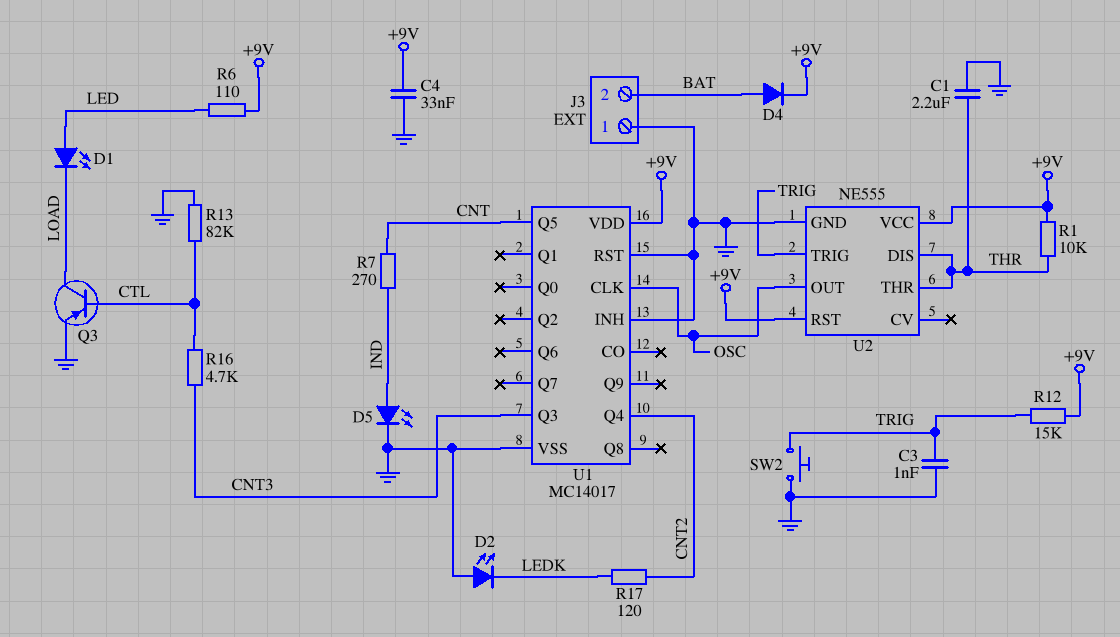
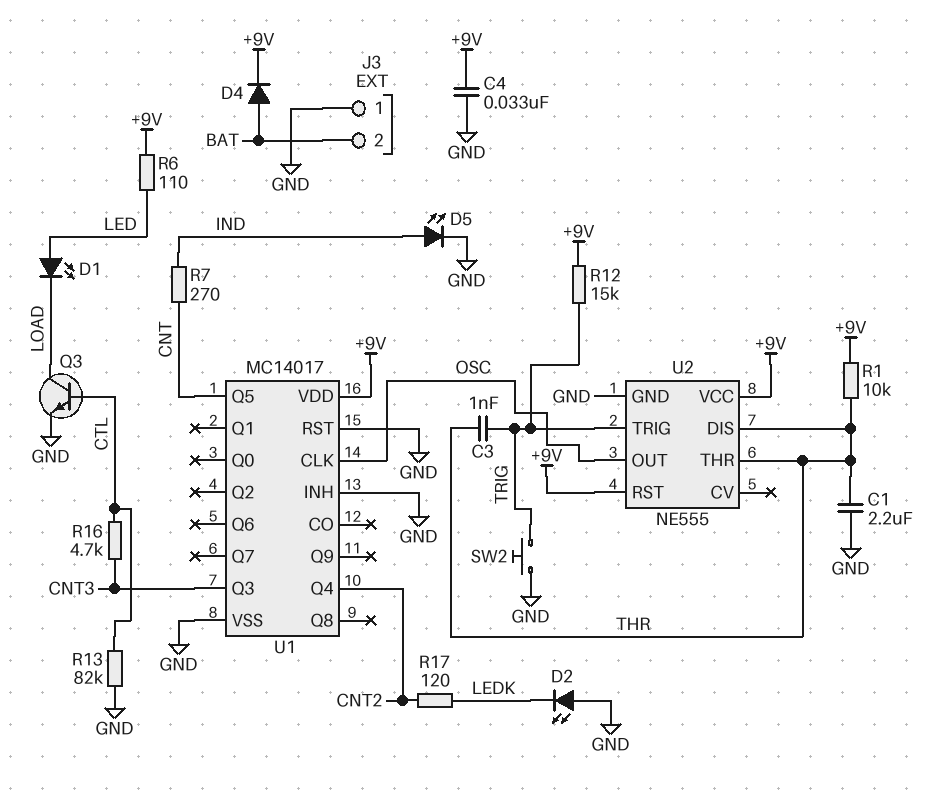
C3: 1nF (GND, TRIG) -> 1nF (THR, TRIG)
Q3: PNP (B CTL, C LOAD, E GND) -> NPN (B CTL, C LOAD, E GND)

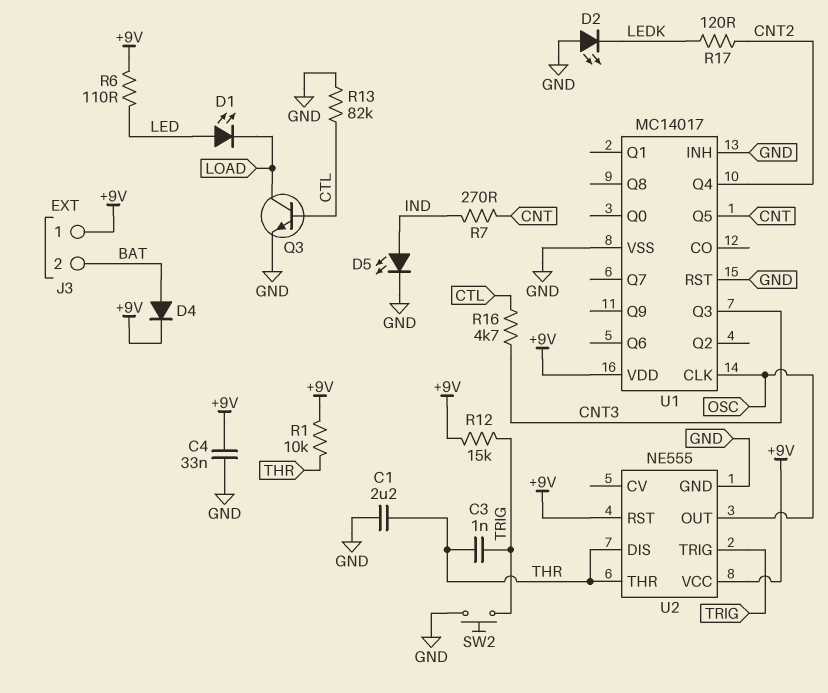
J3 pin 1: GND -> +9V

